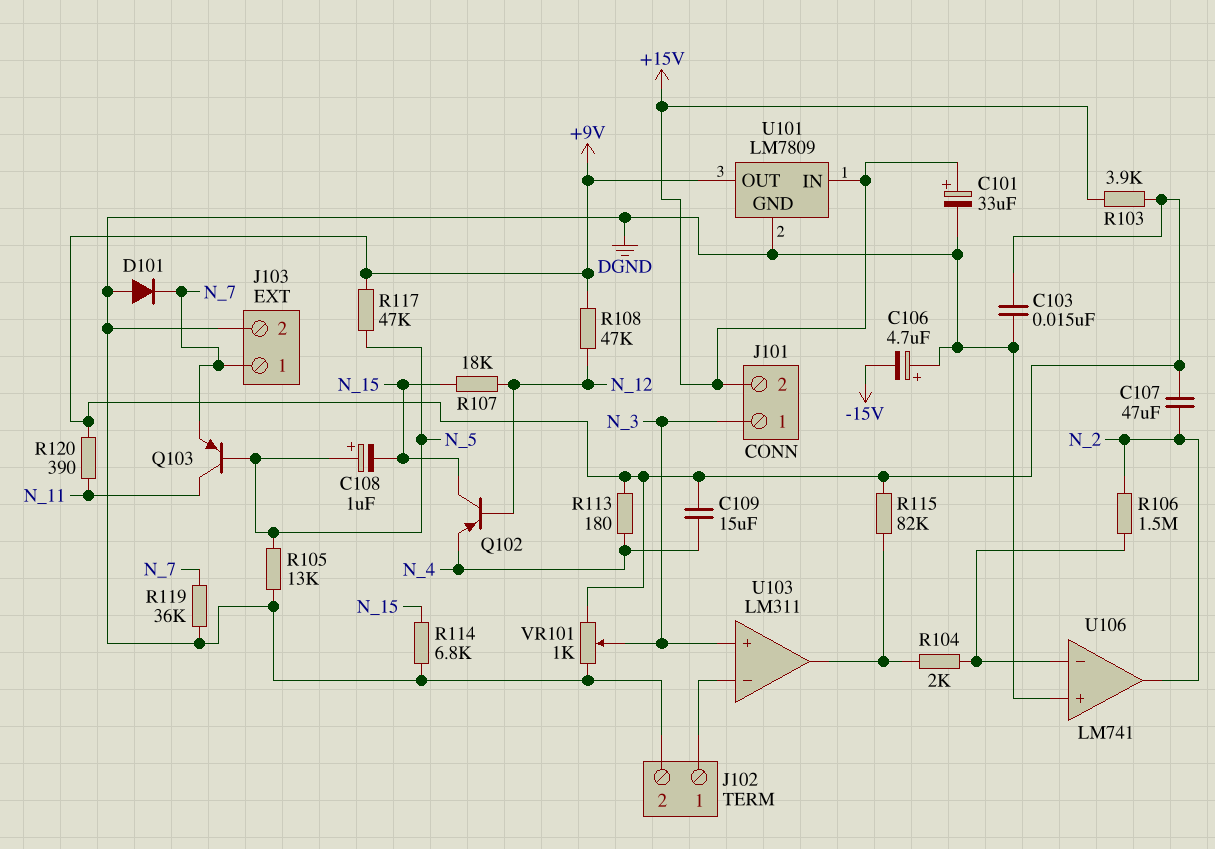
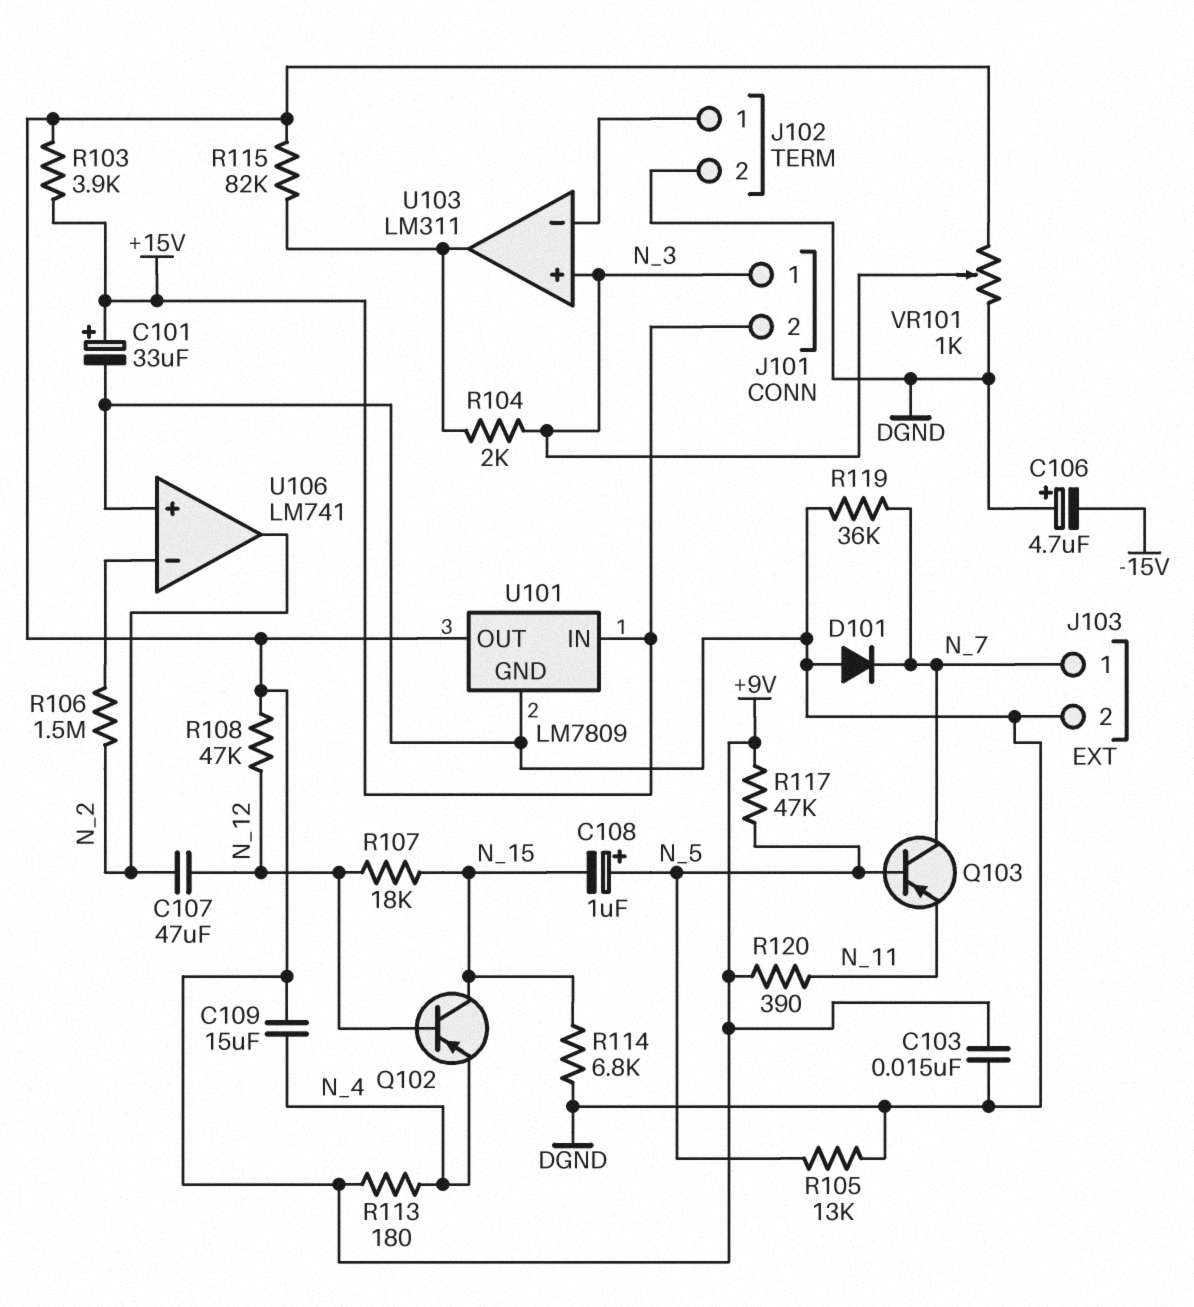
C107: 47uF (+9V, N_2) -> 47uF (N_2, N_12)
Q103: PNP (B N_5, C N_11, E N_7) -> PNP (B N_5, C N_7, E N_11)
R104: 2k (U103/out, U106/in-) -> 2k (N_3, U103/out)

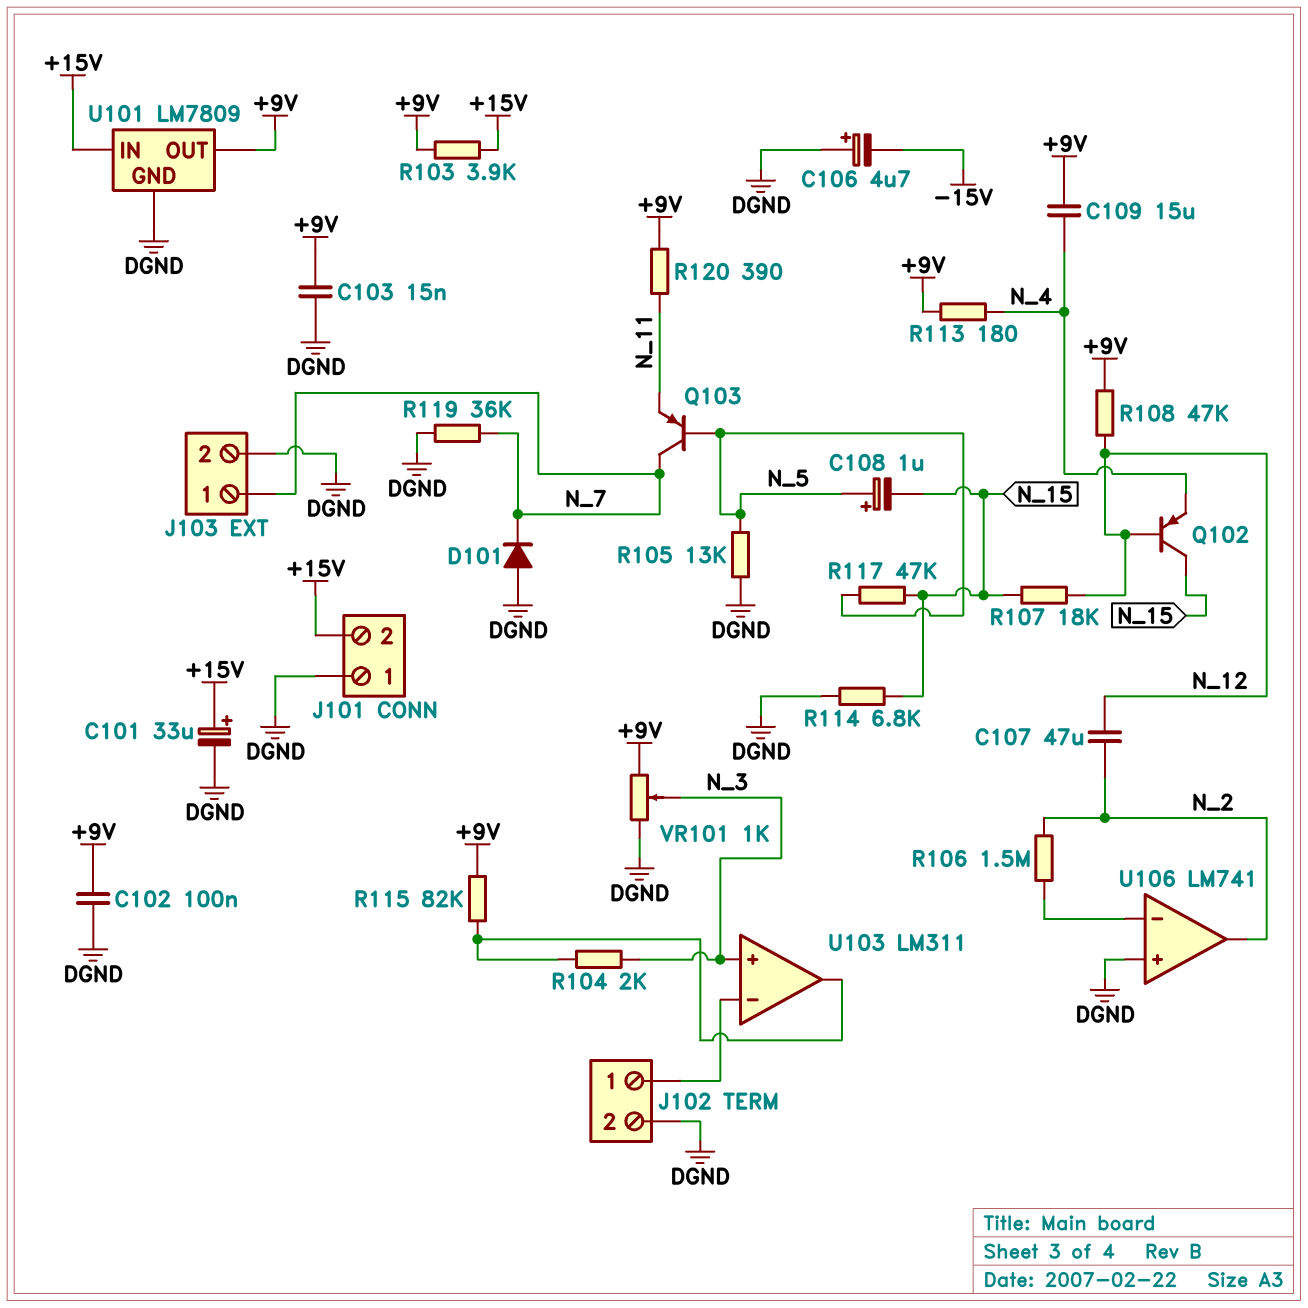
C102: none -> 100nF (+9V, DGND)
J101 pin 1: N_3 -> DGND
R117: 47k (+9V, N_5) -> 47k (N_5, N_15)

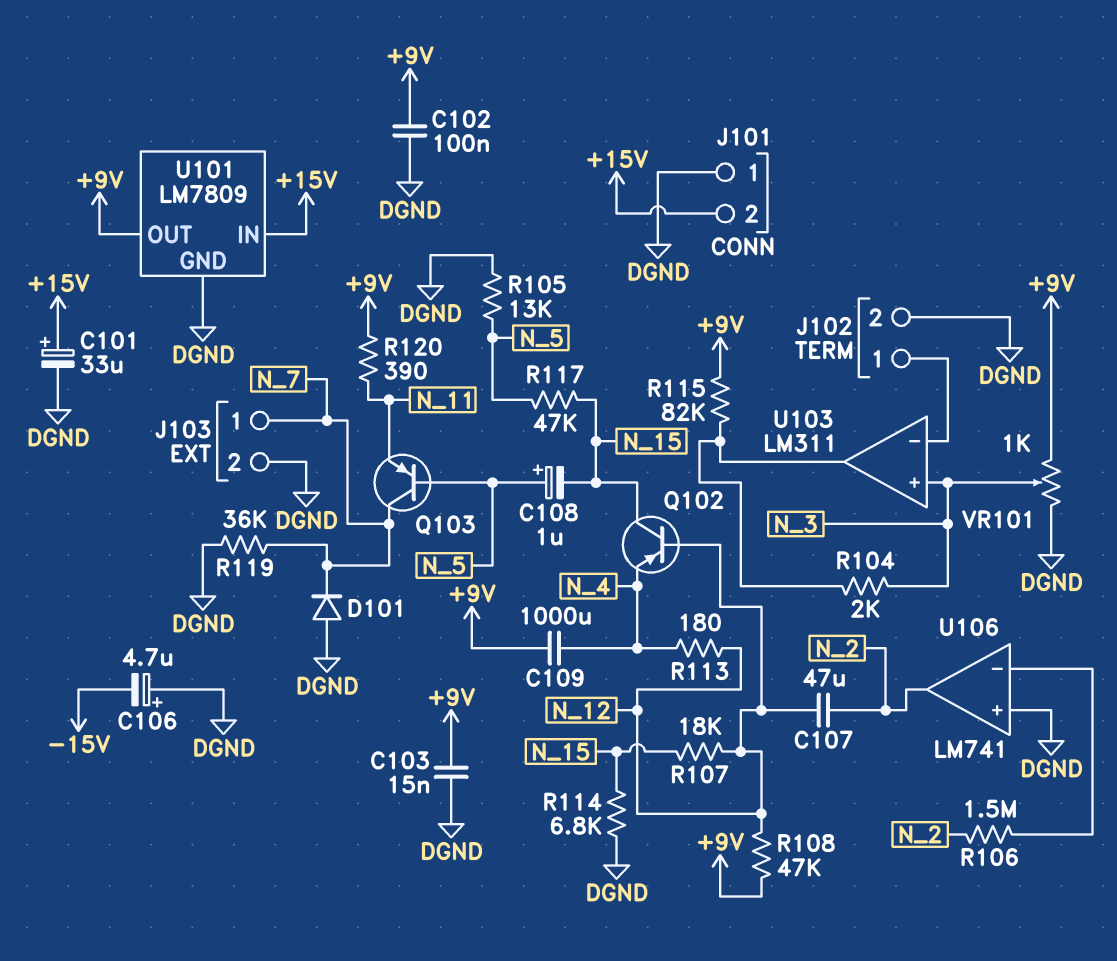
C109: 15uF (+9V, N_4) -> 1000uF (+9V, N_4)
R103: 3.9k (+9V, +15V) -> none
R113: 180 (+9V, N_4) -> 180 (N_4, N_12)

